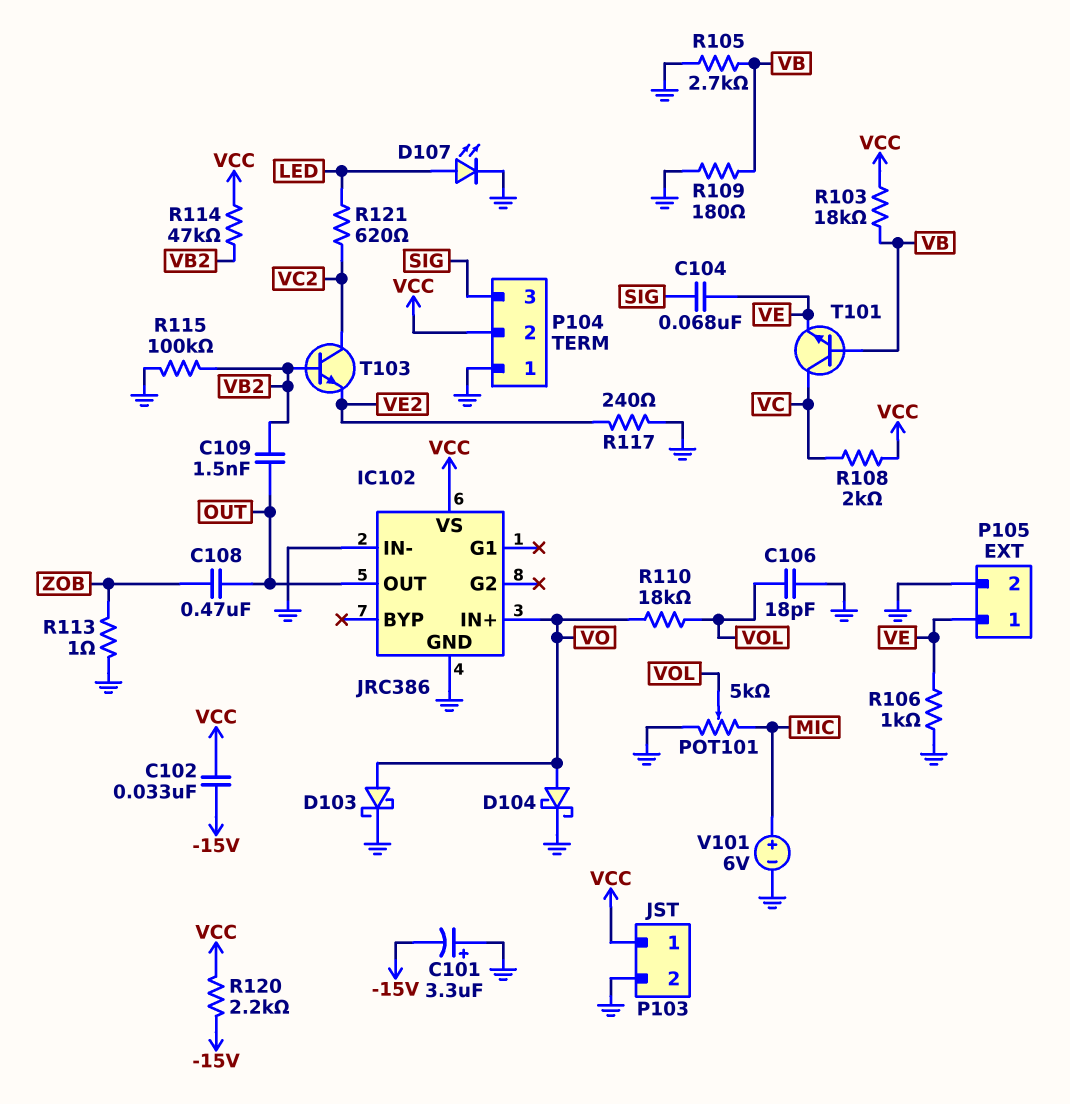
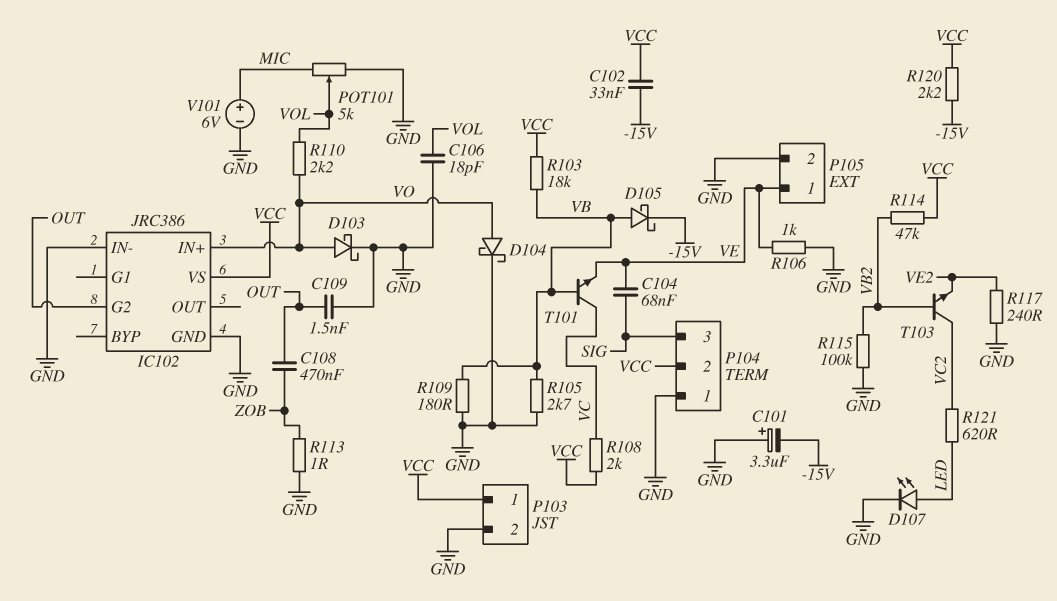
C109: 1.5nF (OUT, VB2) -> 1.5nF (GND, OUT)
D105: none -> schottky (A VB, K -15V)
IC102 pin G2: none -> OUT
IC102 pin OUT: OUT -> none
R110: 18k (VO, VOL) -> 2.2k (VO, VOL)

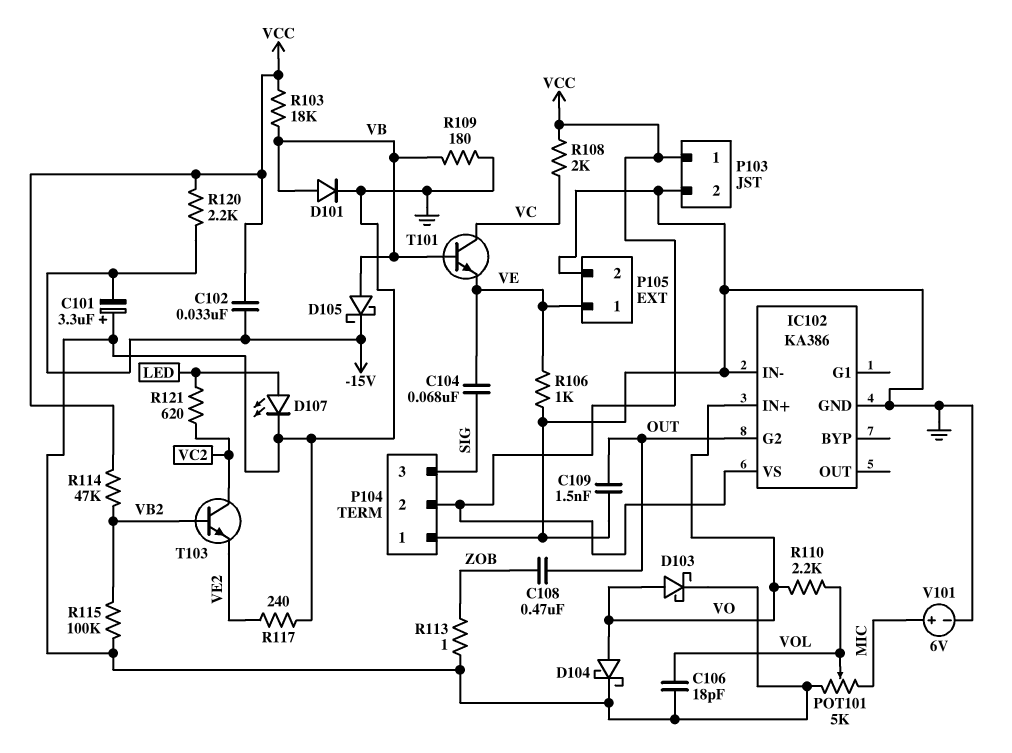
D101: none -> diode (A VB, K GND)
IC102: JRC386 -> KA386
R105: 2.7k (GND, VB) -> none

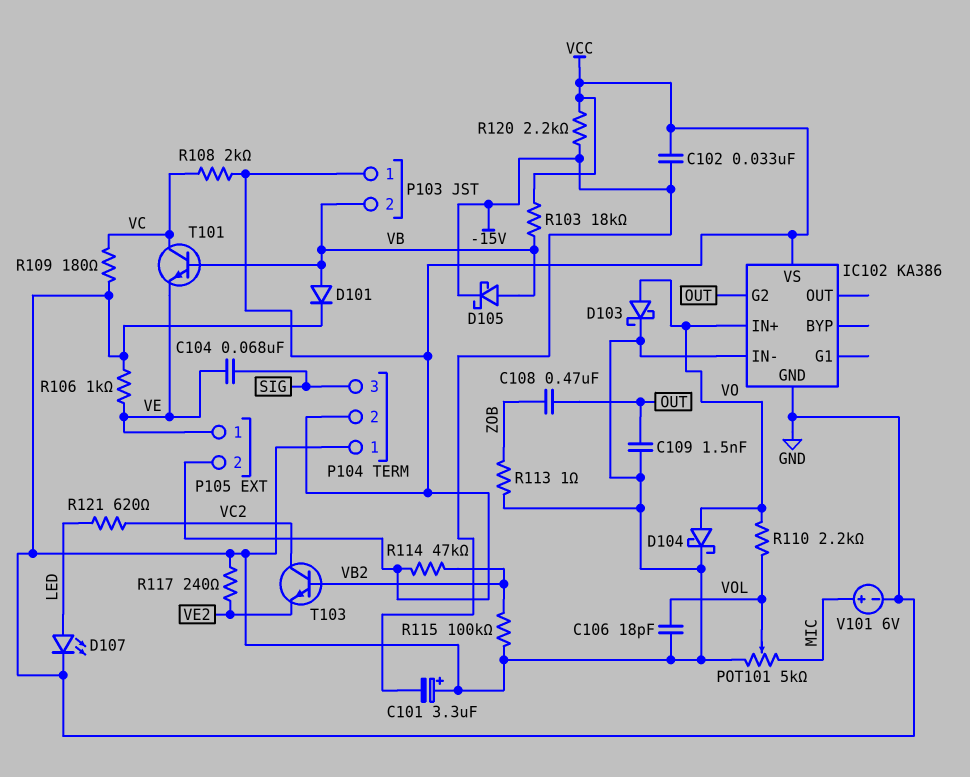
P103 pin 2: GND -> VB
P105 pin 2: GND -> VCC
R109: 180 (GND, VB) -> 180 (GND, VC)

